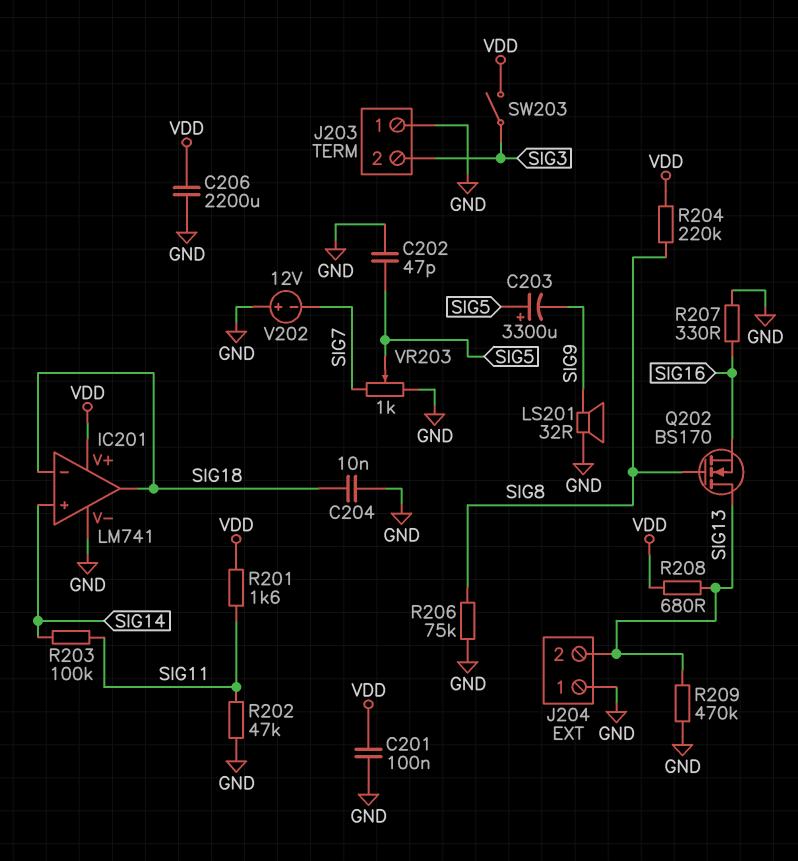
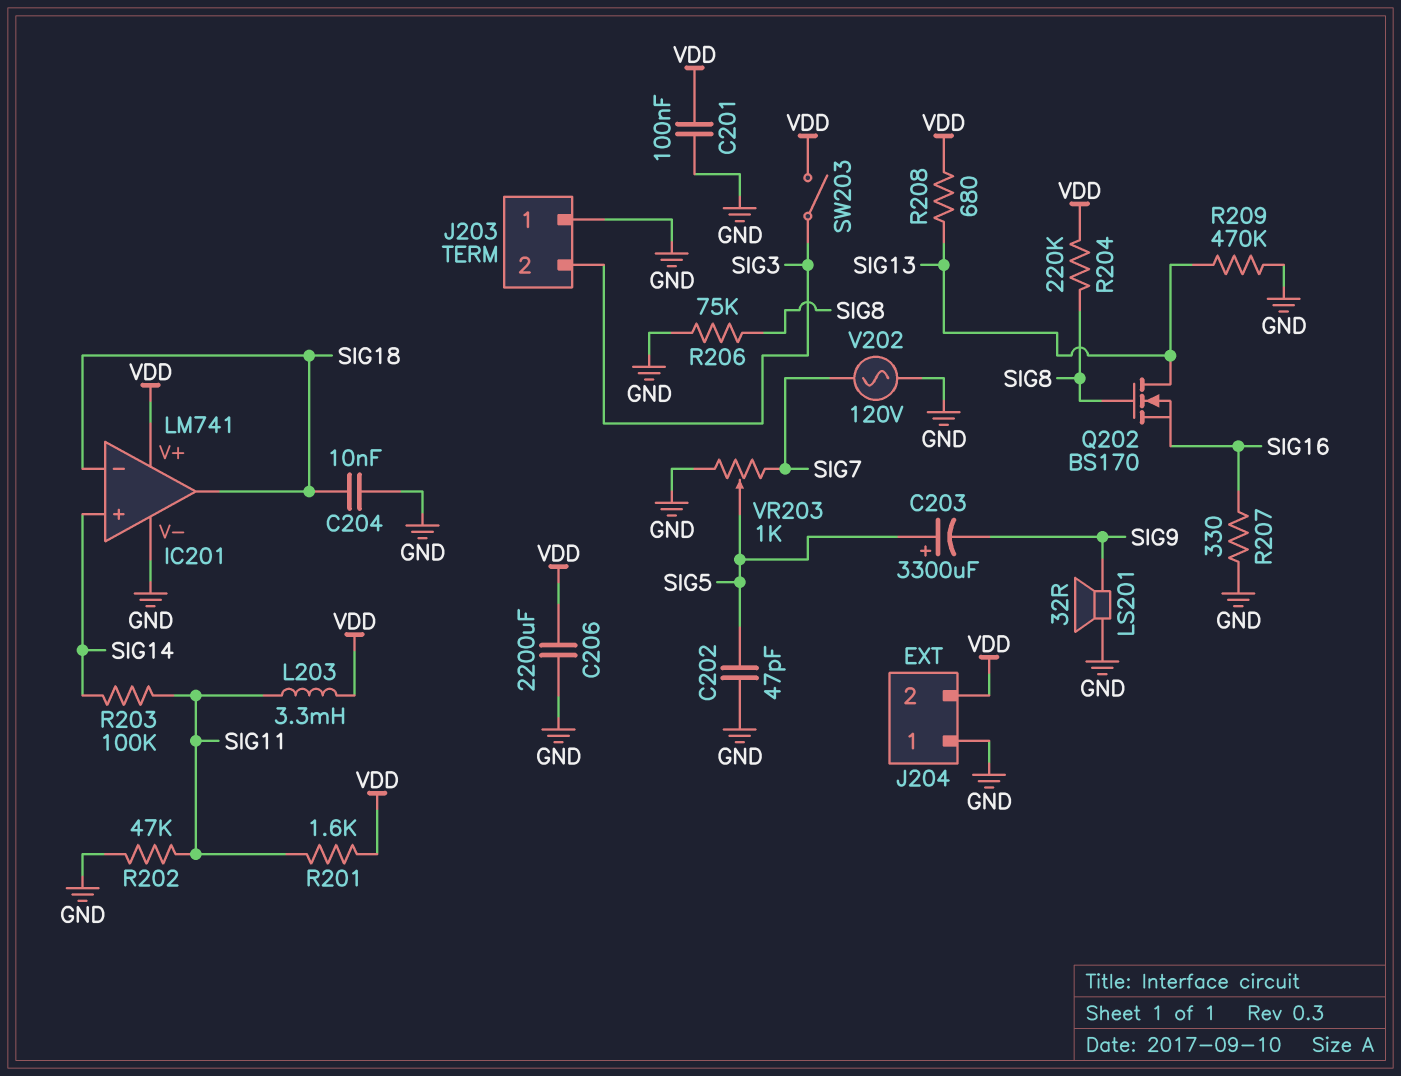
J204 pin 2: SIG13 -> VDD
L203: none -> 3.3mH (SIG11, VDD)
V202: 12V (plus GND, minus SIG7) -> AC 120V (GND, SIG7)

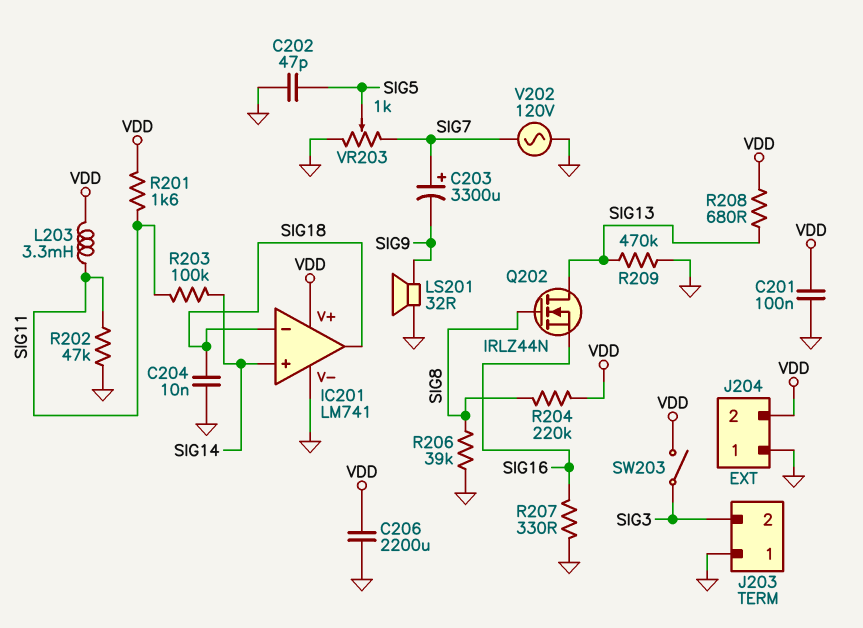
C203: 3300uF (plus SIG5, minus SIG9) -> 3300uF (plus SIG7, minus SIG9)
Q202: NMOS BS170 (G SIG8, D SIG13, S SIG16) -> NMOS IRLZ44N (G SIG8, D SIG13, S SIG16)
R206: 75k (GND, SIG8) -> 39k (GND, SIG8)

